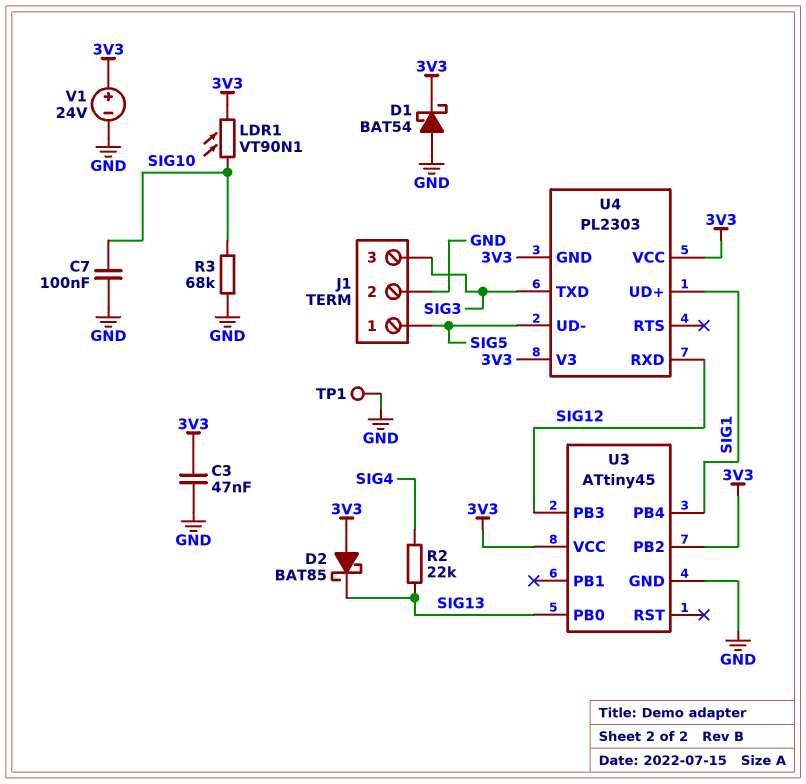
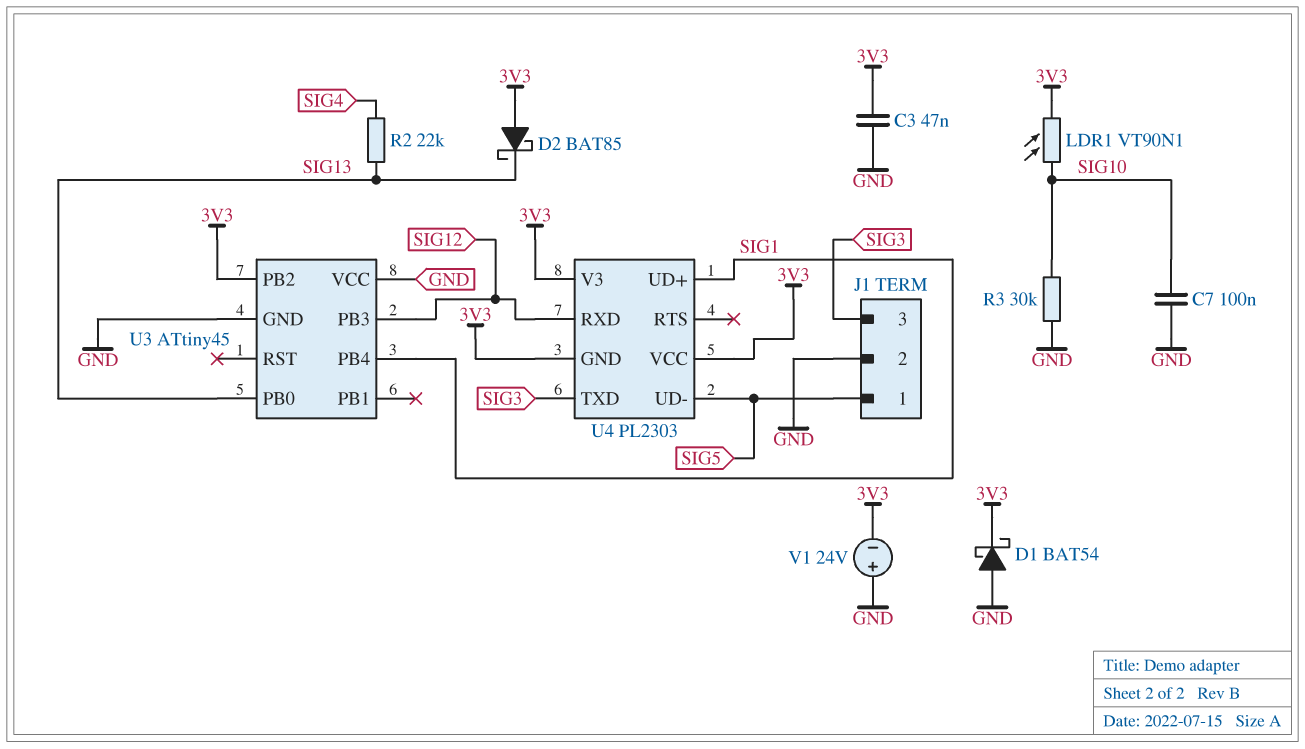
R3: 68k (GND, SIG10) -> 30k (GND, SIG10)
TP1: test point (GND) -> none
U3 pin VCC: 3V3 -> GND
V1: 24V (plus 3V3, minus GND) -> 24V (plus GND, minus 3V3)

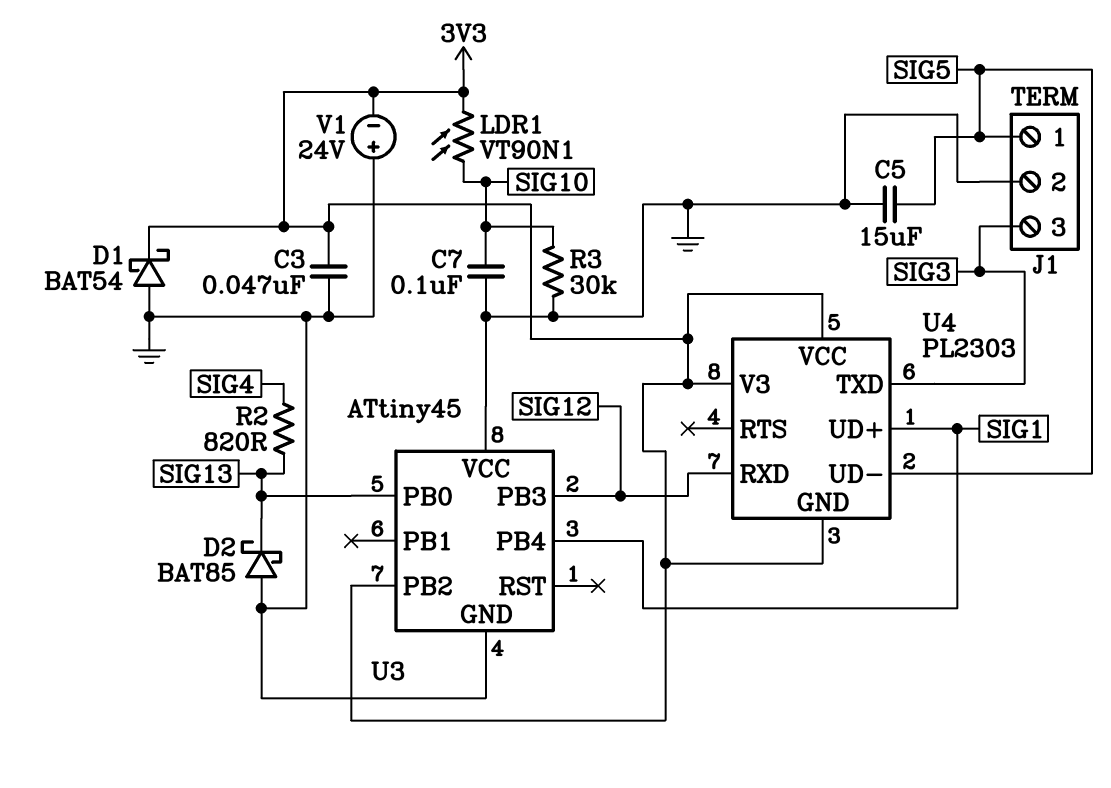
C5: none -> 15uF (GND, SIG5)
D2: schottky BAT85 (A 3V3, K SIG13) -> schottky BAT85 (A GND, K SIG13)
R2: 22k (SIG4, SIG13) -> 820 (SIG4, SIG13)

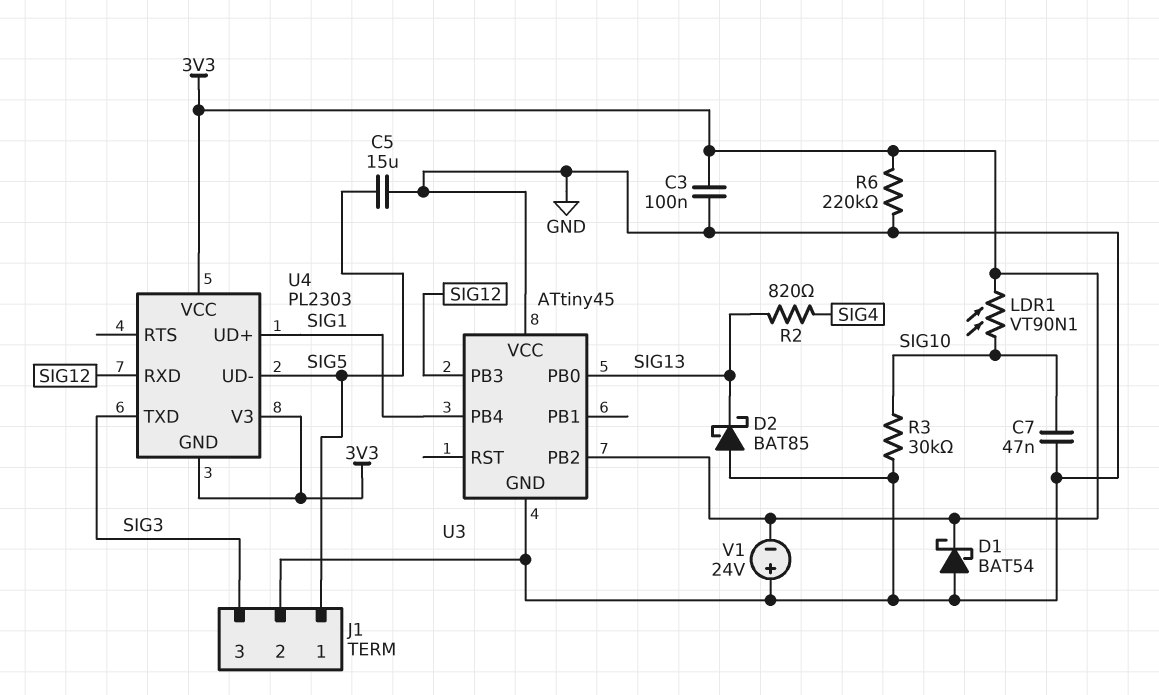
C3: 47nF (3V3, GND) -> 100nF (3V3, GND)
C7: 100nF (GND, SIG10) -> 47nF (GND, SIG10)
R6: none -> 220k (3V3, GND)

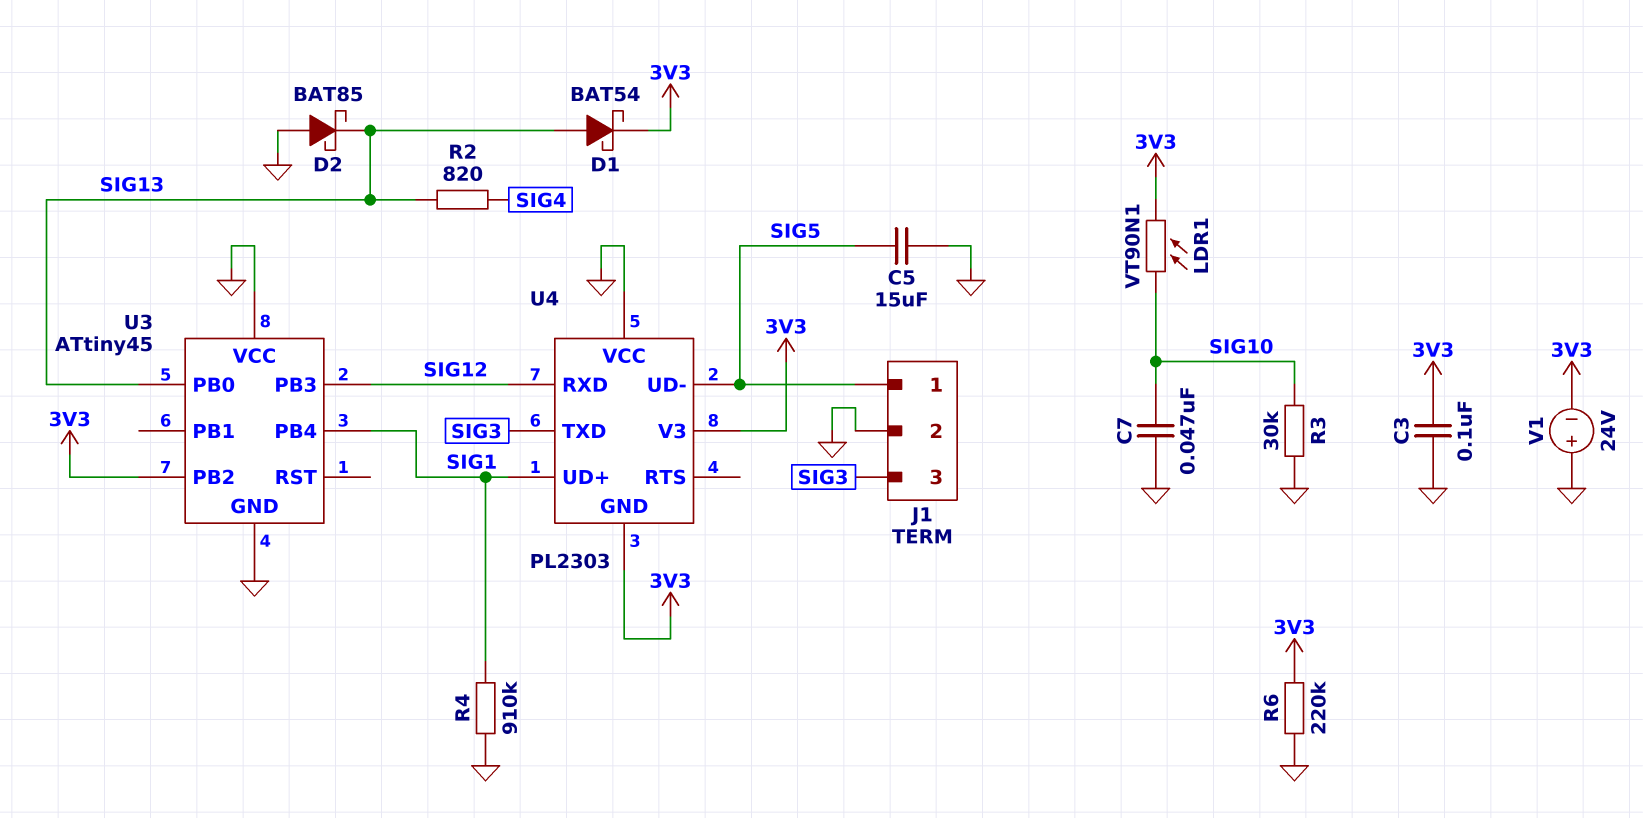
D1: schottky BAT54 (A GND, K 3V3) -> schottky BAT54 (A SIG13, K 3V3)
R4: none -> 910k (GND, SIG1)
U4 pin VCC: 3V3 -> GND

